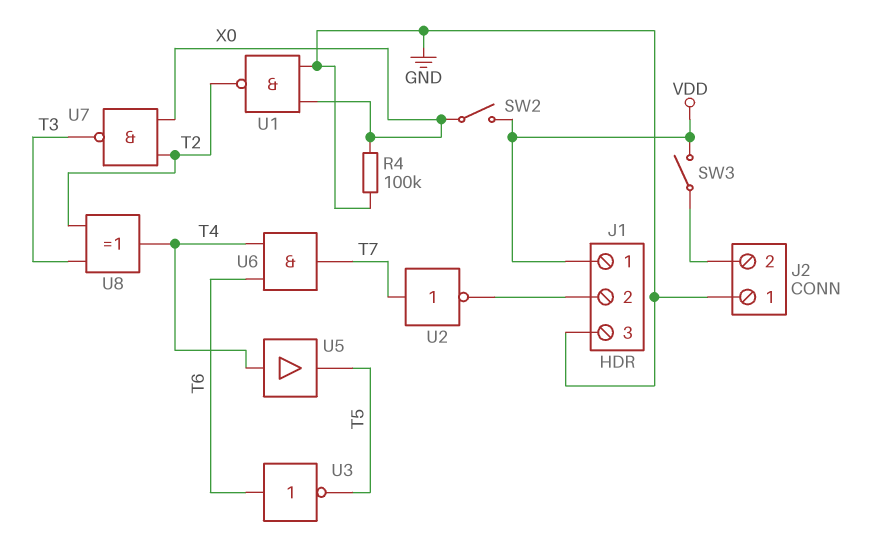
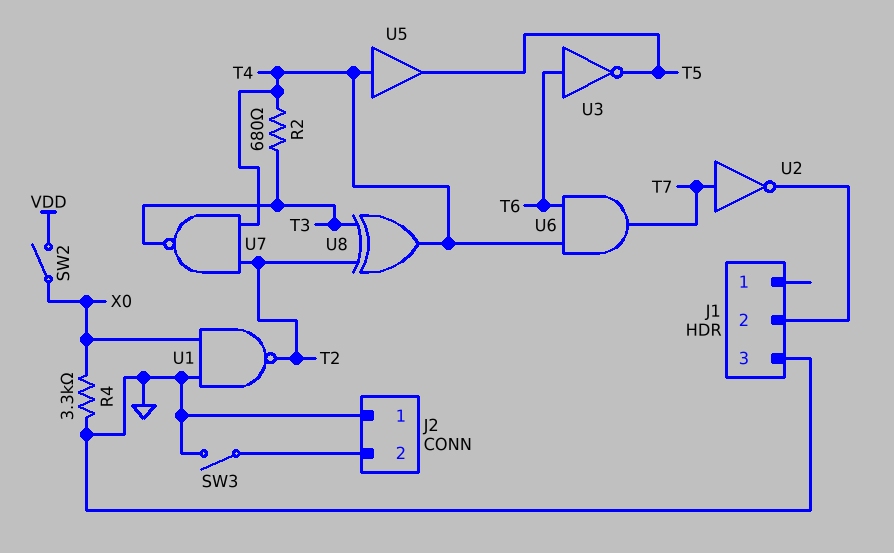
J1 pin 1: VDD -> none
R2: none -> 680 (T3, T4)
R4: 100k (GND, X0) -> 3.3k (GND, X0)
SW3: switch (J2/2, VDD) -> switch (GND, J2/2)
U7: NAND (in T2, in X0, out T3) -> NAND (in T2, in T4, out T3)

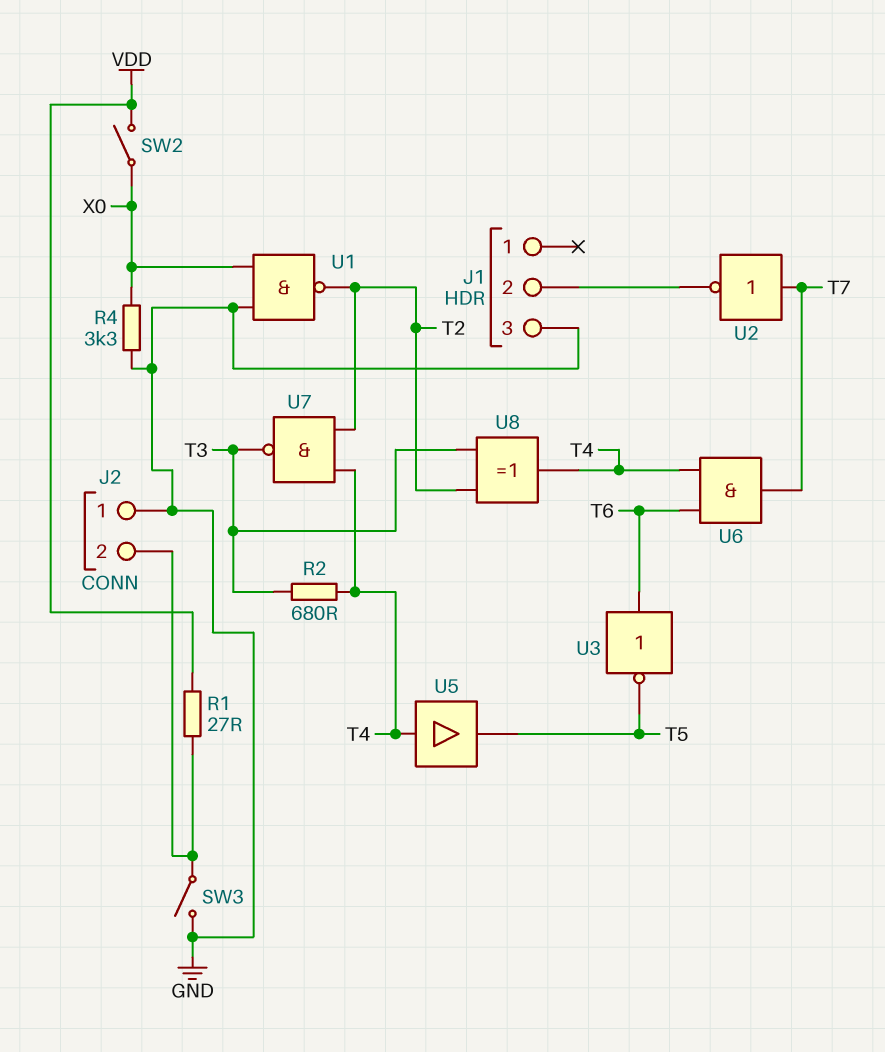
R1: none -> 27 (J2/2, VDD)

